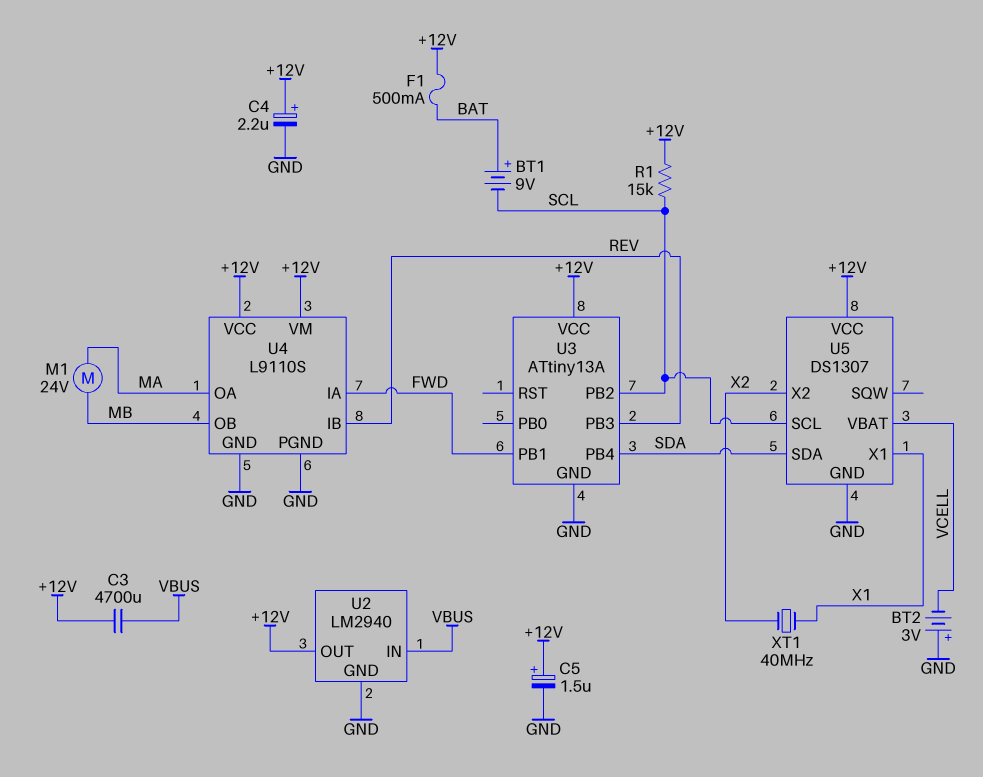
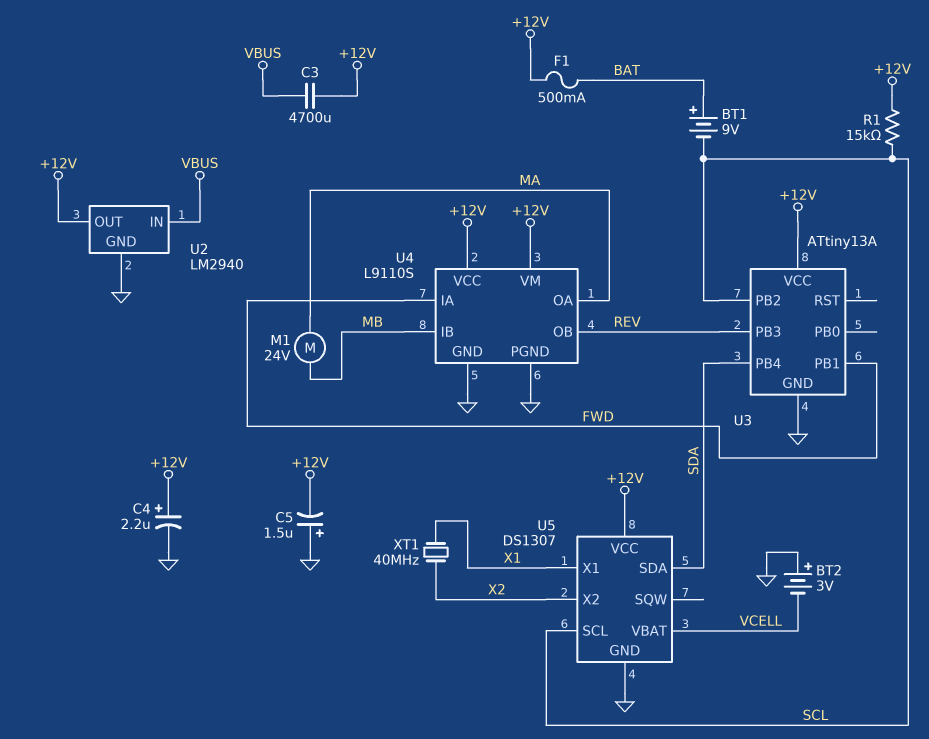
C5: 1.5uF (plus +12V, minus GND) -> 1.5uF (plus GND, minus +12V)
U4 pin IB: REV -> MB
U4 pin OB: MB -> REV

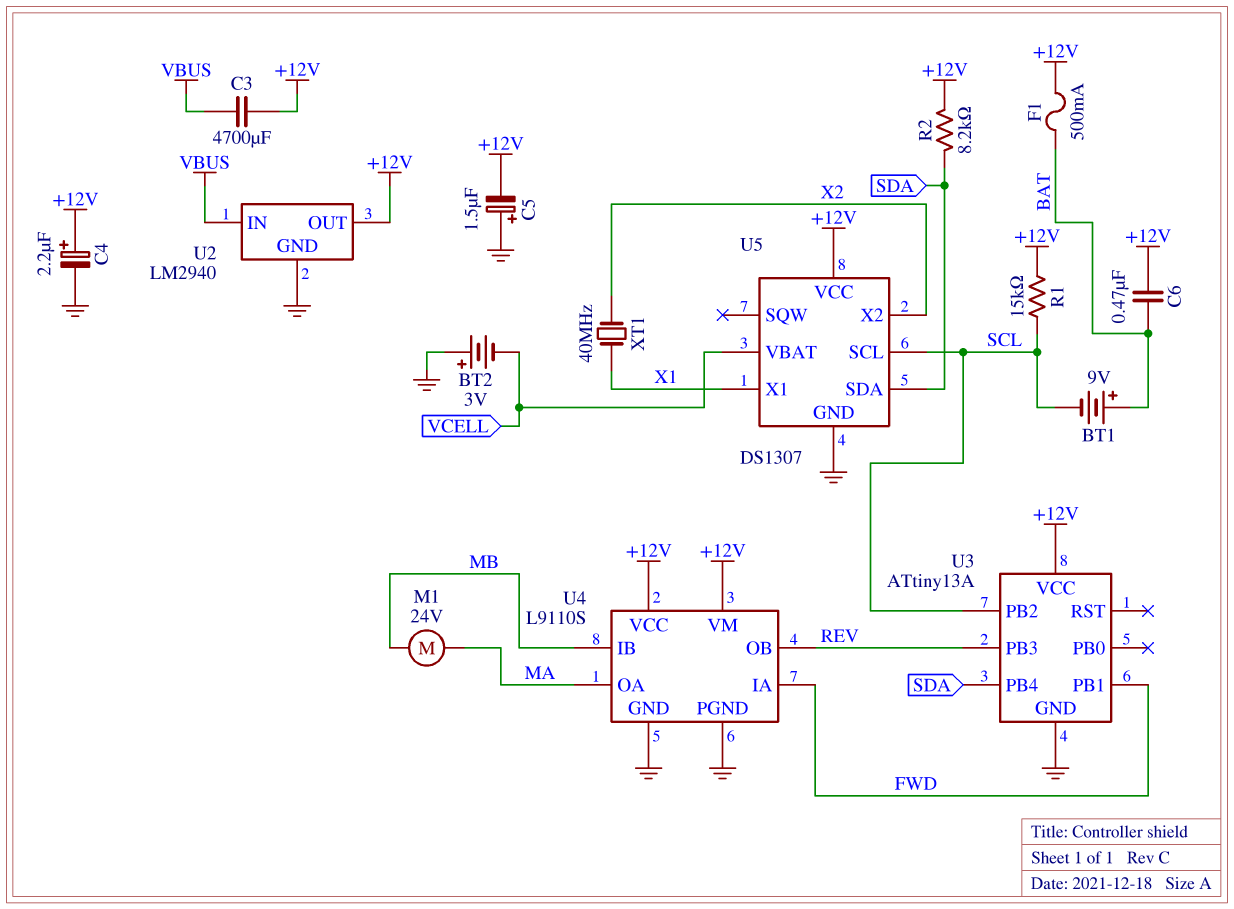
C6: none -> 470nF (+12V, BAT)
R2: none -> 8.2k (+12V, SDA)

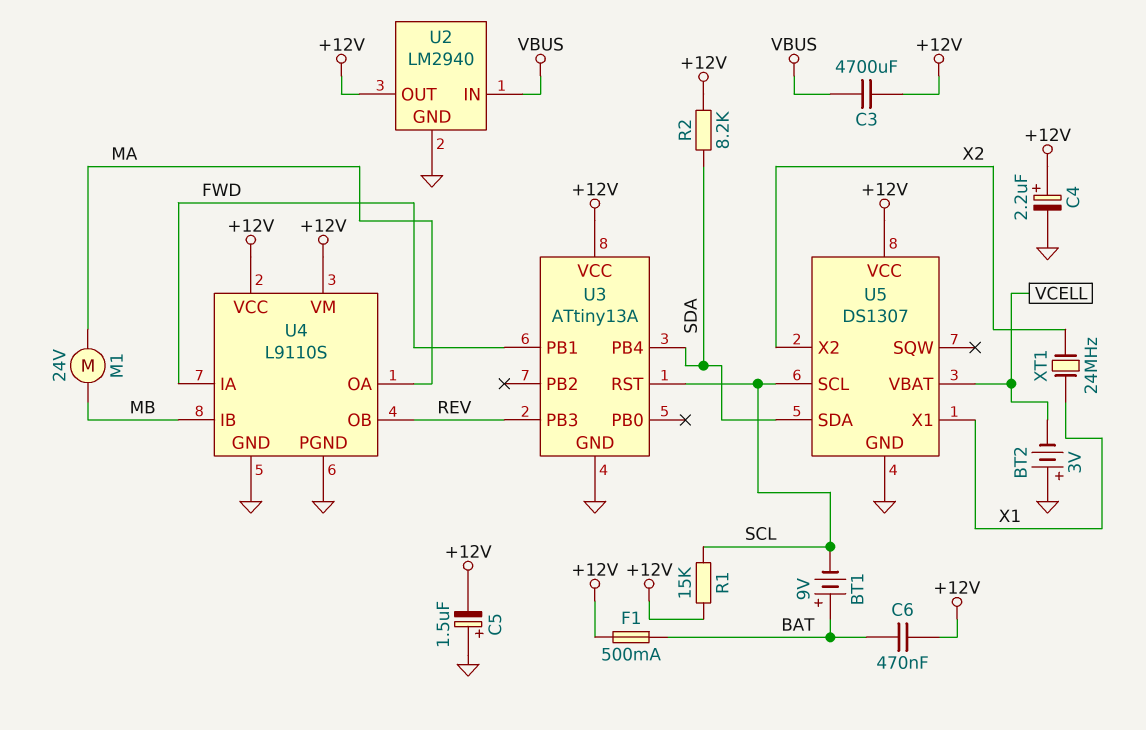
U3 pin PB2: SCL -> none
U3 pin RST: none -> SCL
XT1: 40MHz (X1, X2) -> 24MHz (X1, X2)

